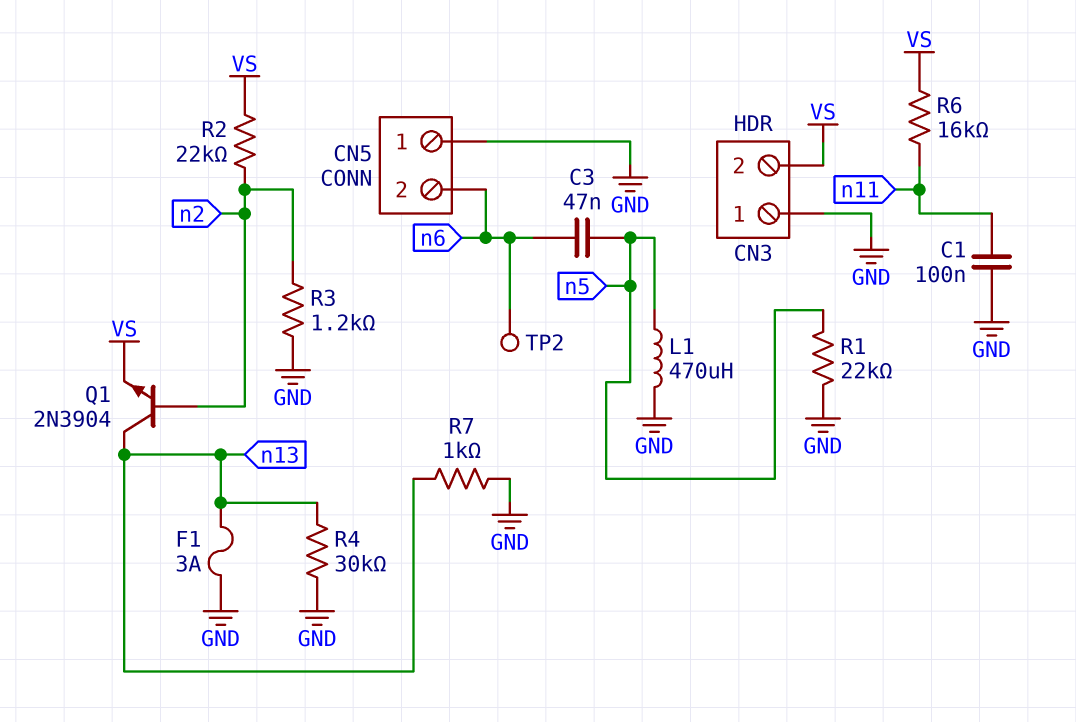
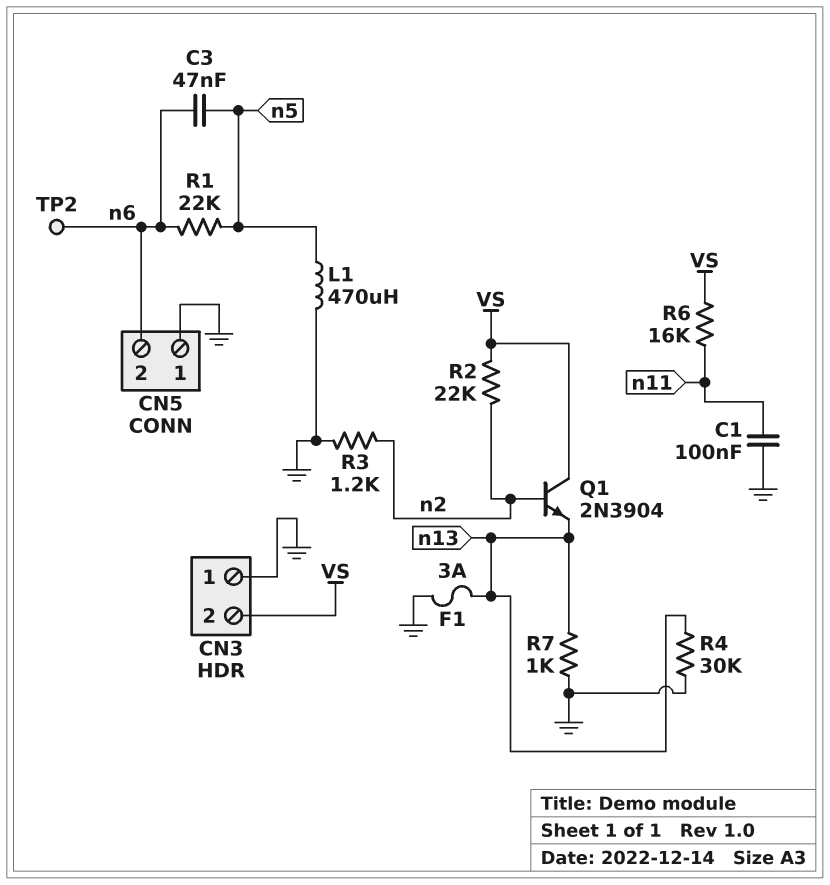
Q1: NPN 2N3904 (B n2, C n13, E VS) -> NPN 2N3904 (B n2, C VS, E n13)
R1: 22k (GND, n5) -> 22k (n5, n6)

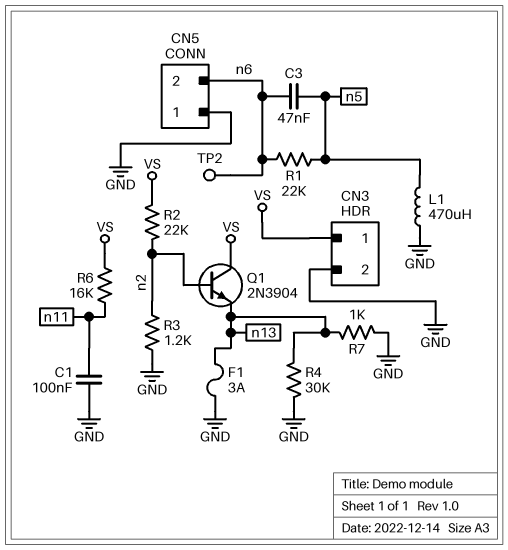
CN3 pin 1: GND -> VS
CN3 pin 2: VS -> GND

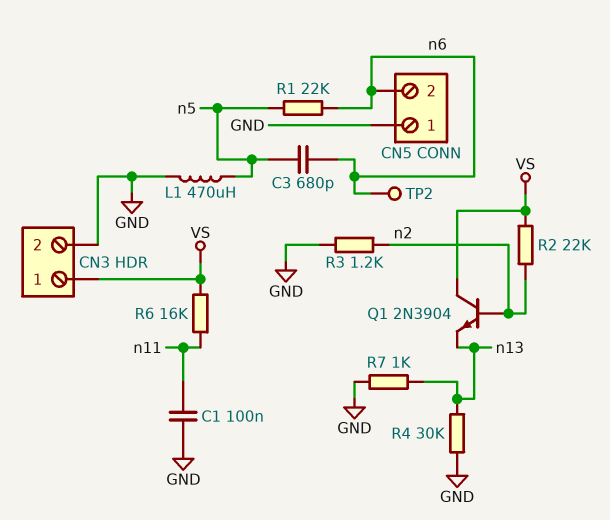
C3: 47nF (n5, n6) -> 680pF (n5, n6)
F1: 3A (GND, n13) -> none

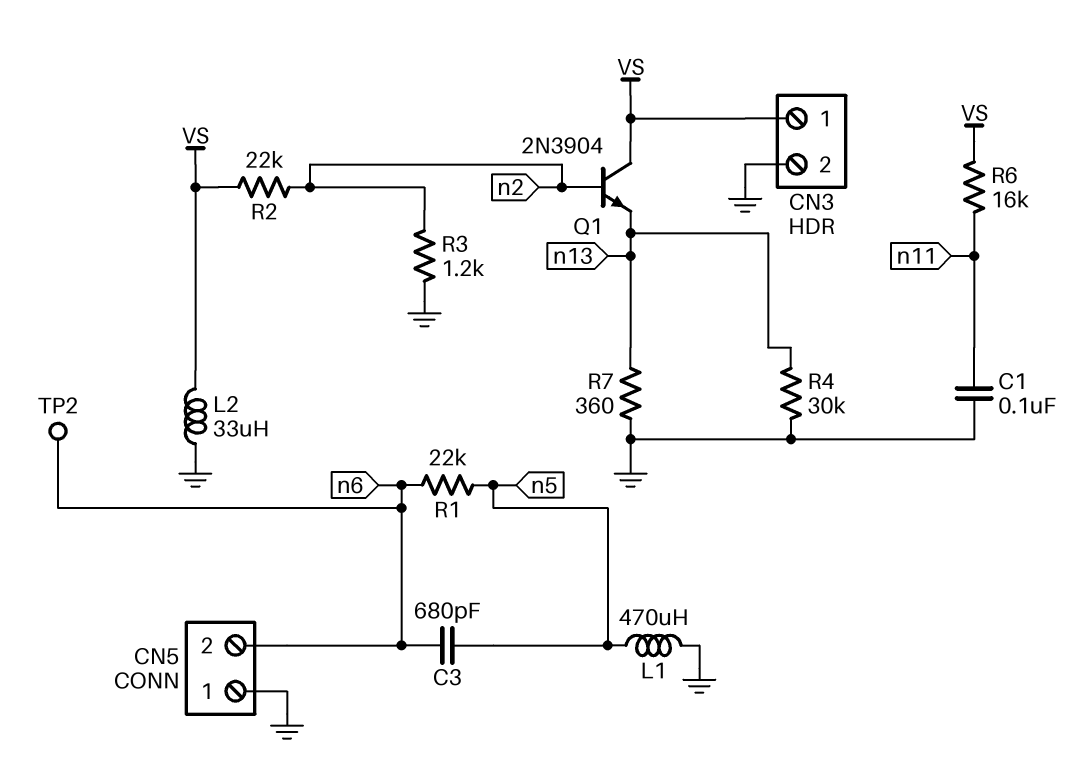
L2: none -> 33uH (GND, VS)
R7: 1k (GND, n13) -> 360 (GND, n13)

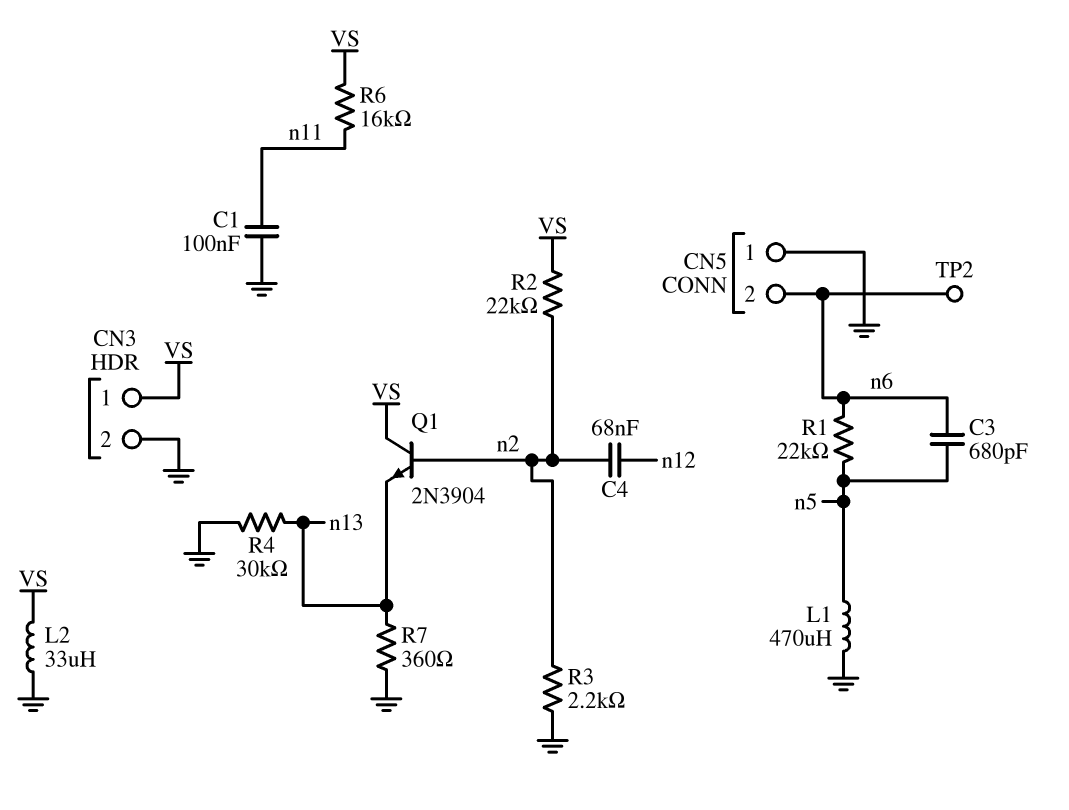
C4: none -> 68nF (n2, n12)
R3: 1.2k (GND, n2) -> 2.2k (GND, n2)

